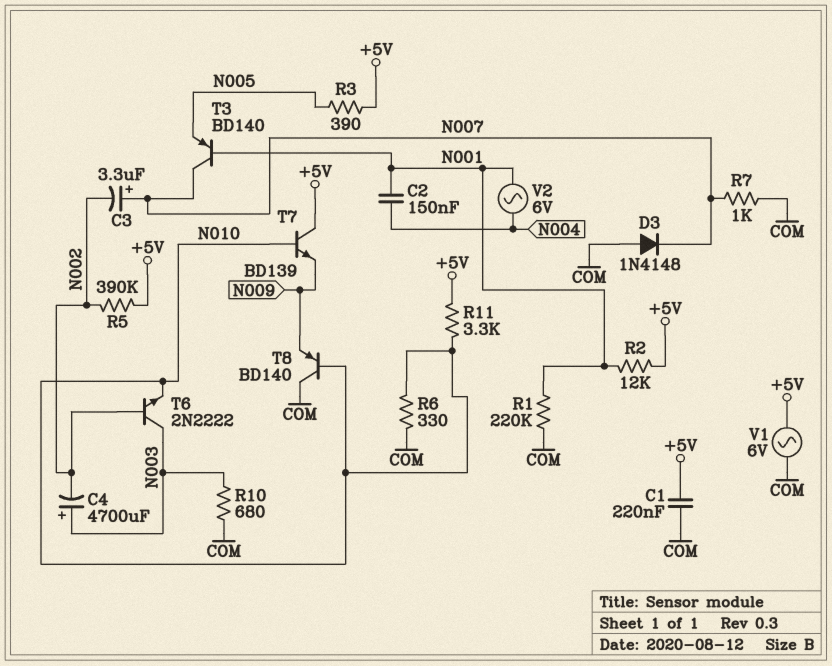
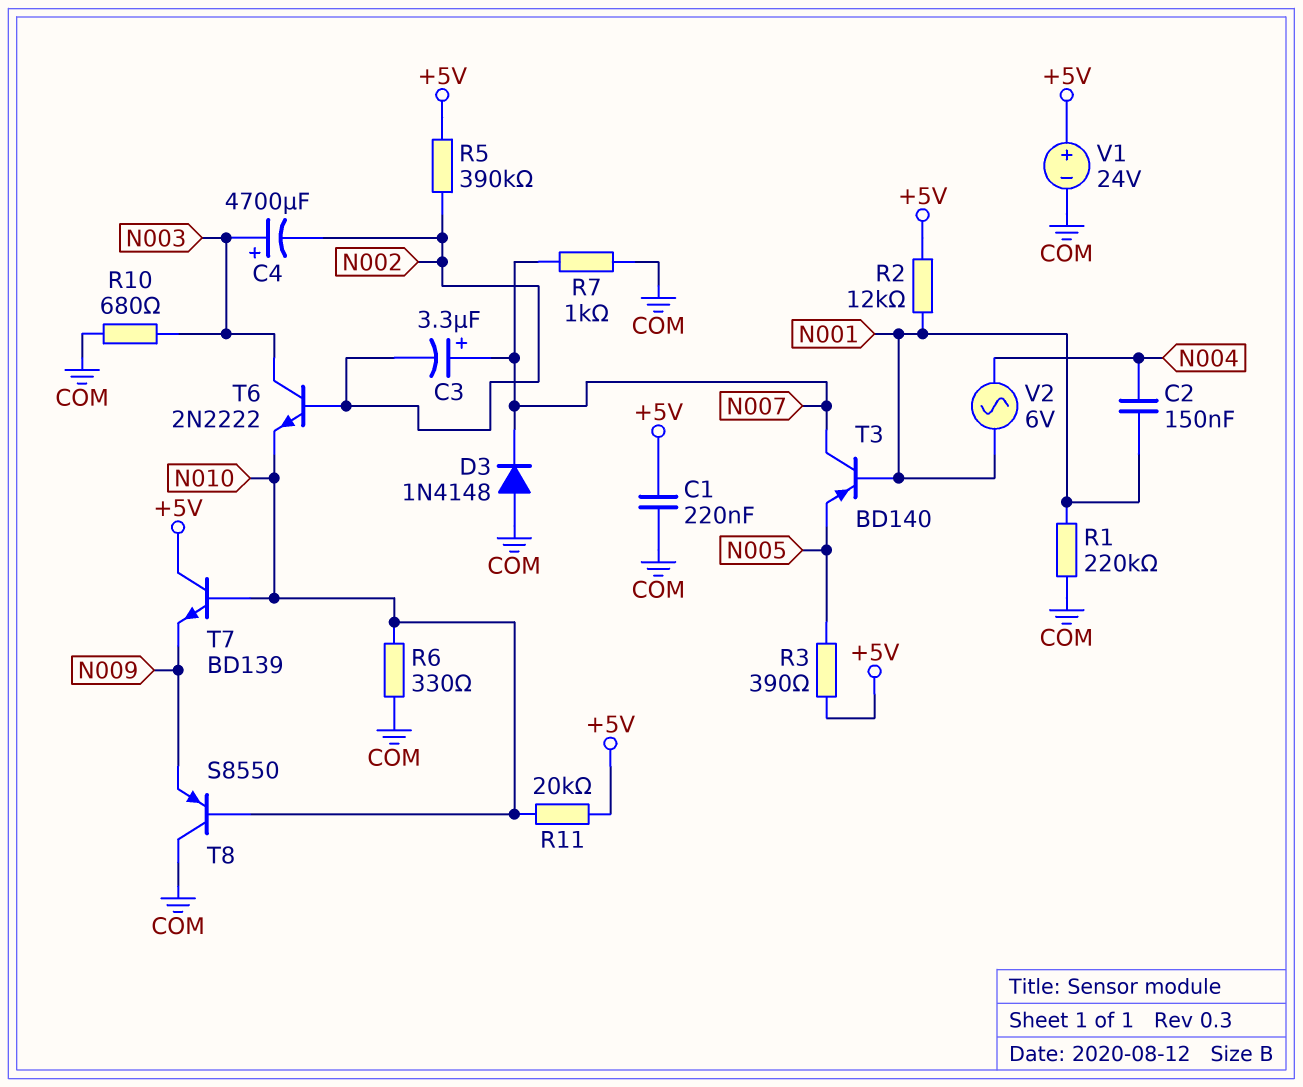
R11: 3.3k (+5V, N010) -> 20k (+5V, N010)
T8: PNP BD140 (B N010, C COM, E N009) -> PNP S8550 (B N010, C COM, E N009)
V1: AC 6V (+5V, COM) -> 24V (plus +5V, minus COM)

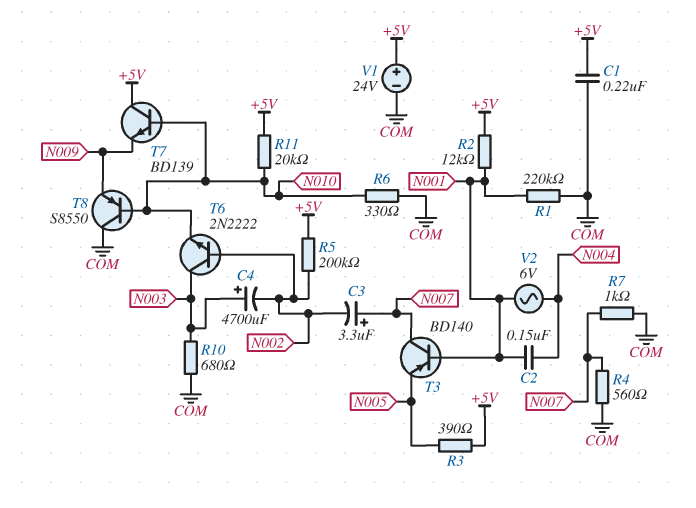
D3: diode 1N4148 (A COM, K N007) -> none
R4: none -> 560 (COM, N007)
R5: 390k (+5V, N002) -> 200k (+5V, N002)

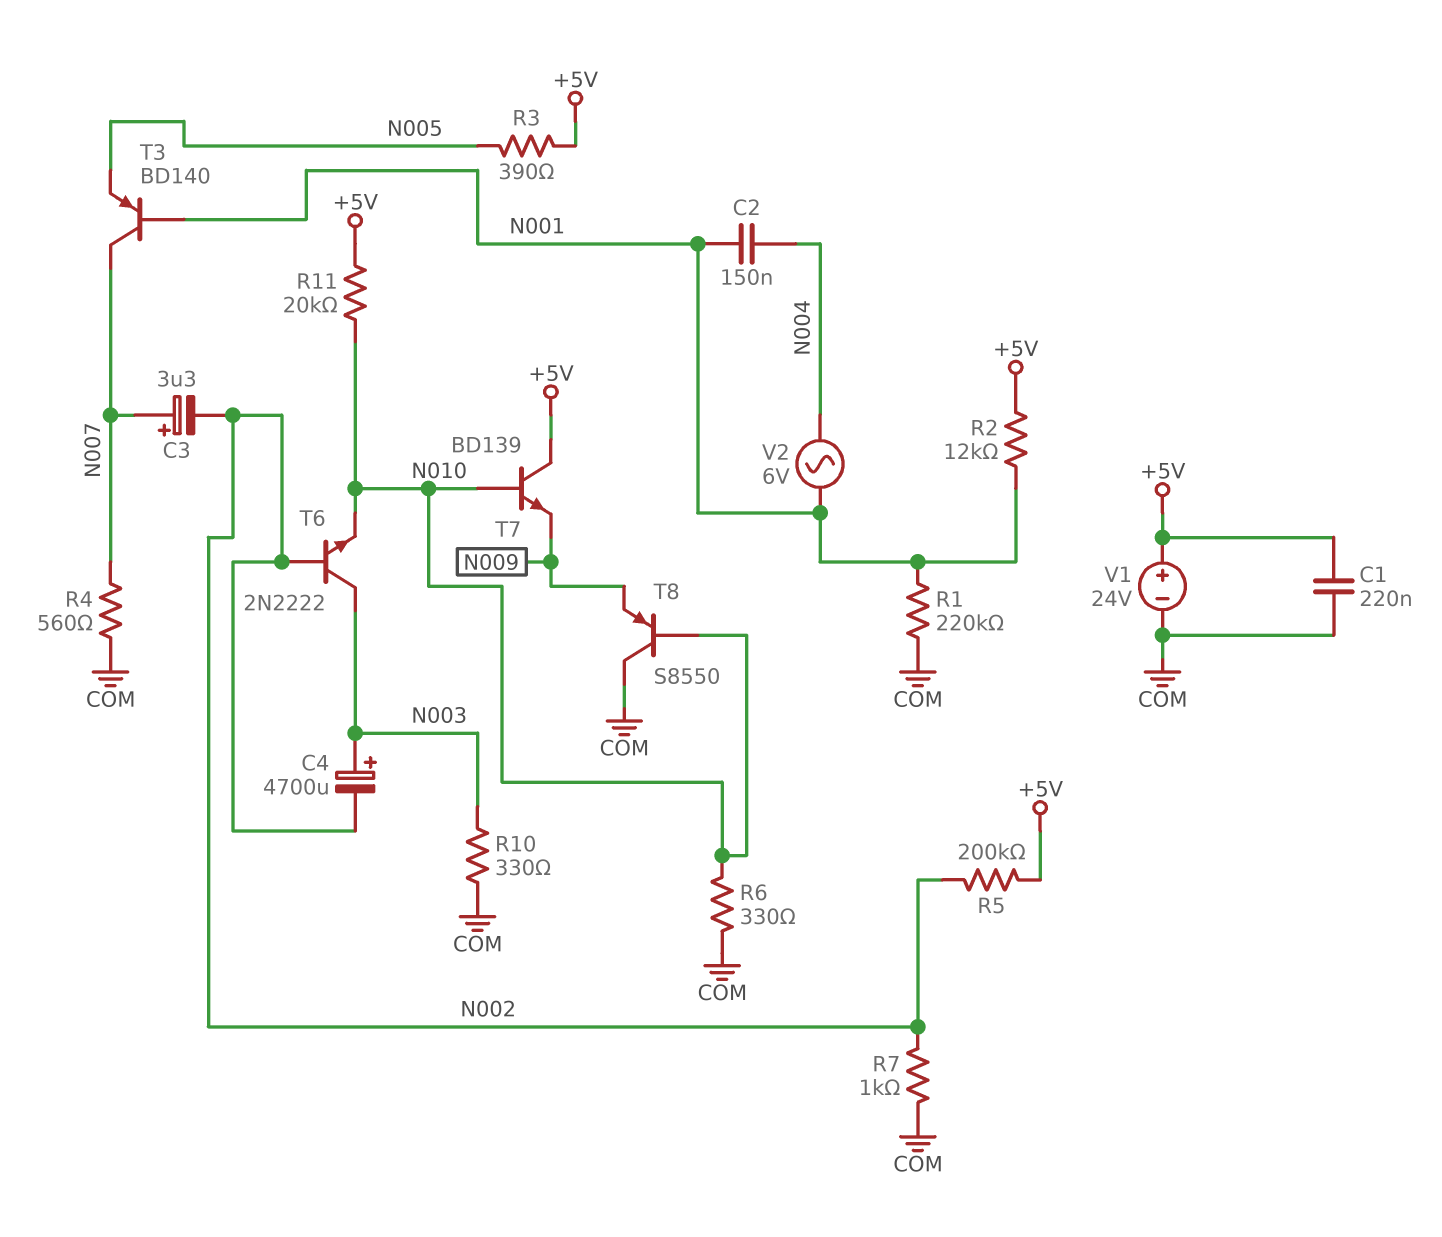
R7: 1k (COM, N007) -> 1k (COM, N002)
R10: 680 (COM, N003) -> 330 (COM, N003)

